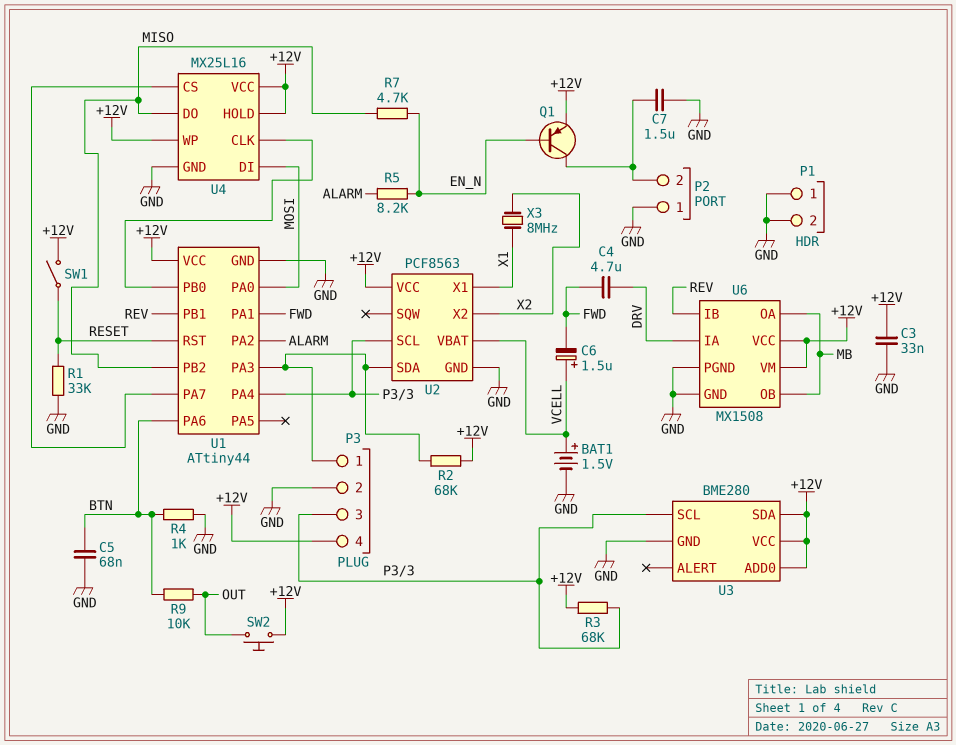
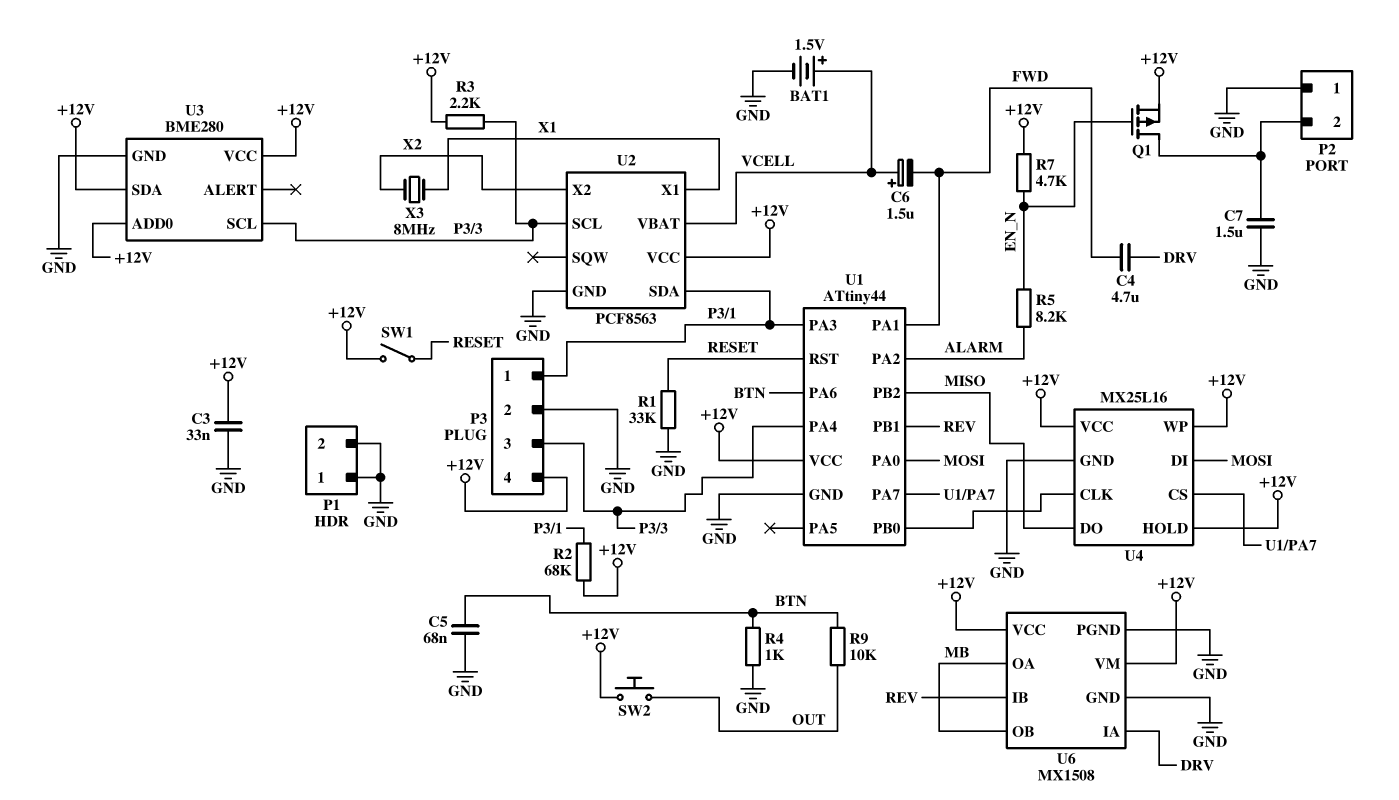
Q1: PNP (B EN_N, C P2/2, E +12V) -> PMOS (G EN_N, D P2/2, S +12V)
R3: 68k (+12V, P3/3) -> 2.2k (+12V, P3/3)
R7: 4.7k (EN_N, MISO) -> 4.7k (+12V, EN_N)

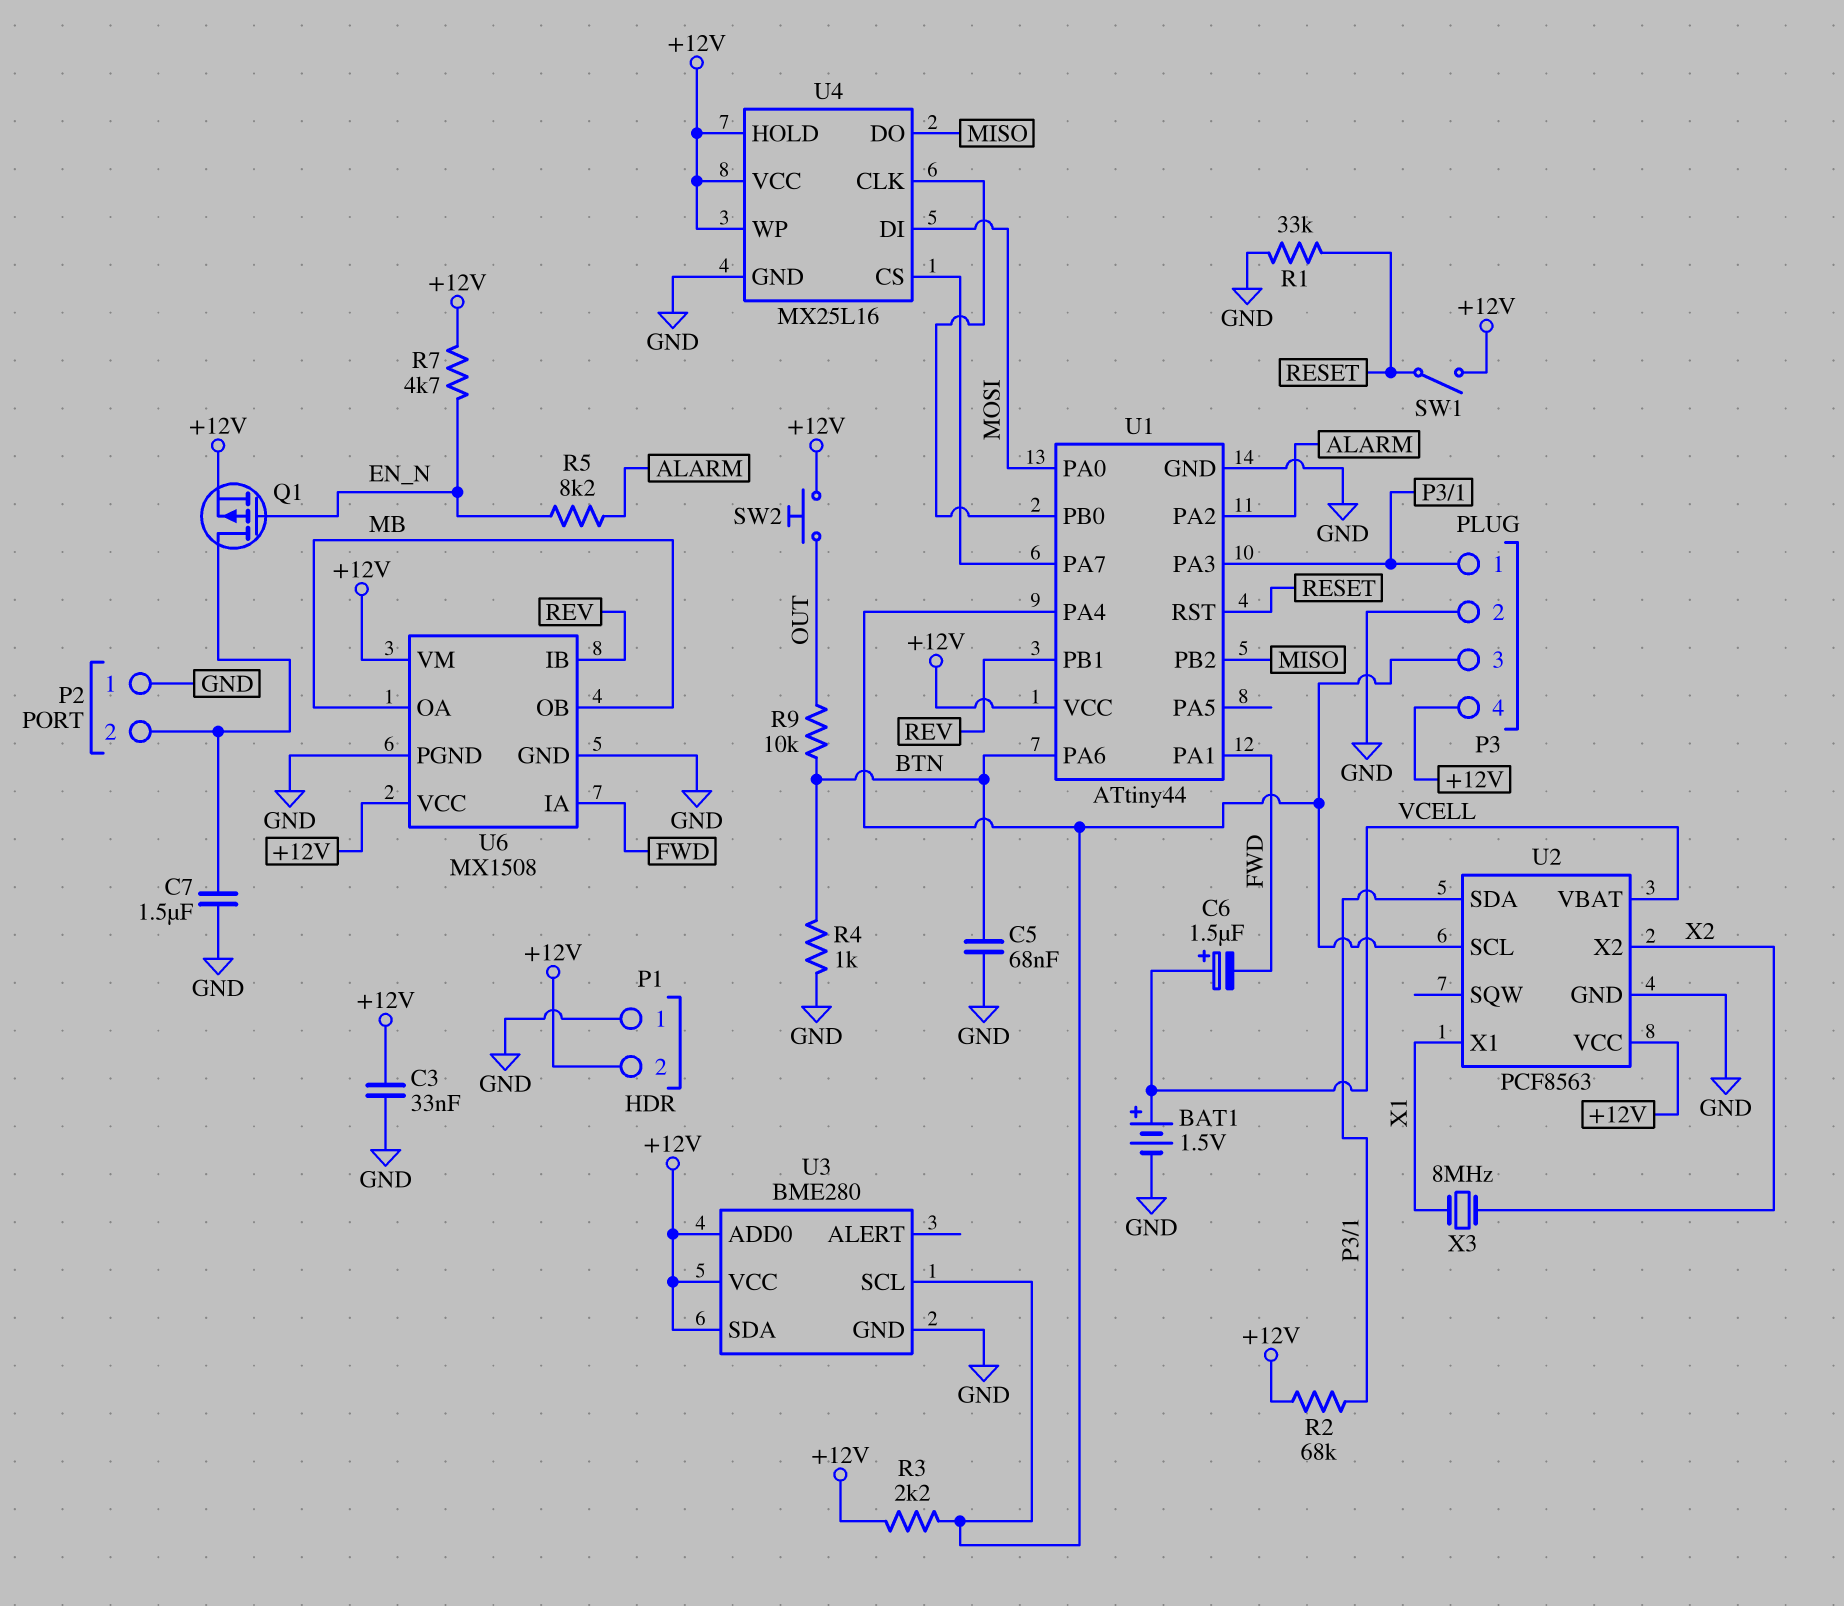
C4: 4.7uF (DRV, FWD) -> none
P1 pin 2: GND -> +12V
U6 pin IA: DRV -> FWD

